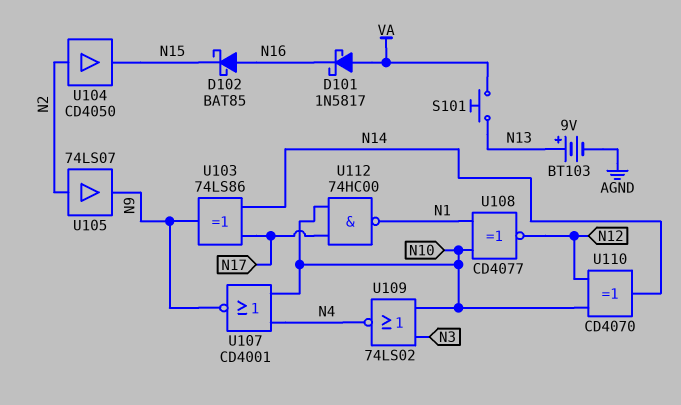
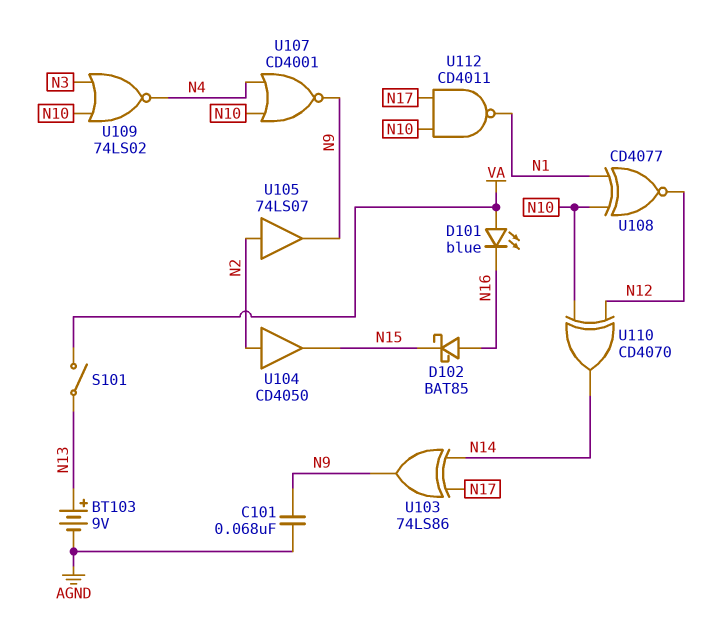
C101: none -> 68nF (AGND, N9)
D101: schottky 1N5817 (A VA, K N16) -> LED blue (A VA, K N16)
S101: button (N13, VA) -> switch (N13, VA)
U112: NAND 74HC00 (in N10, in N17, out N1) -> NAND CD4011 (in N10, in N17, out N1)

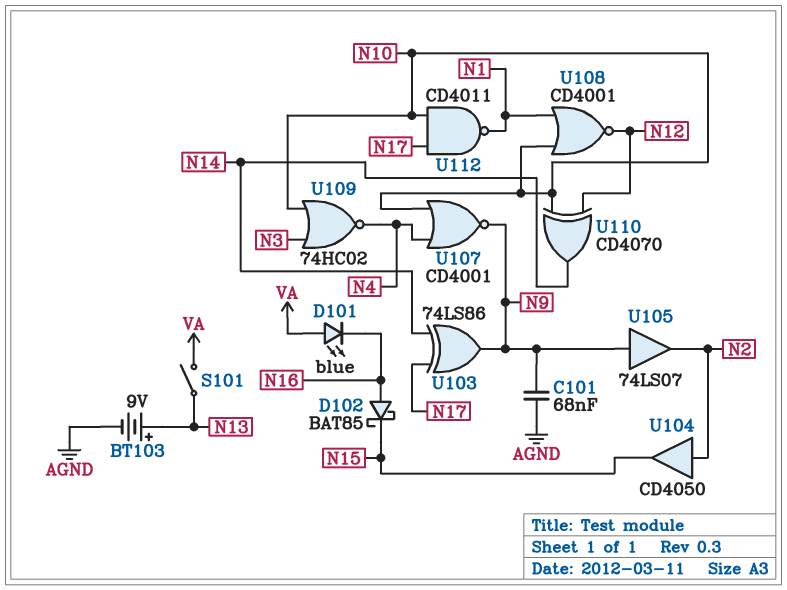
U105: buffer 74LS07 (in N2, out N9) -> buffer 74LS07 (in N9, out N2)
U108: XNOR CD4077 (in N1, in N10, out N12) -> NOR CD4001 (in N1, in N10, out N12)
U109: NOR 74LS02 (in N3, in N10, out N4) -> NOR 74HC02 (in N3, in N10, out N4)

